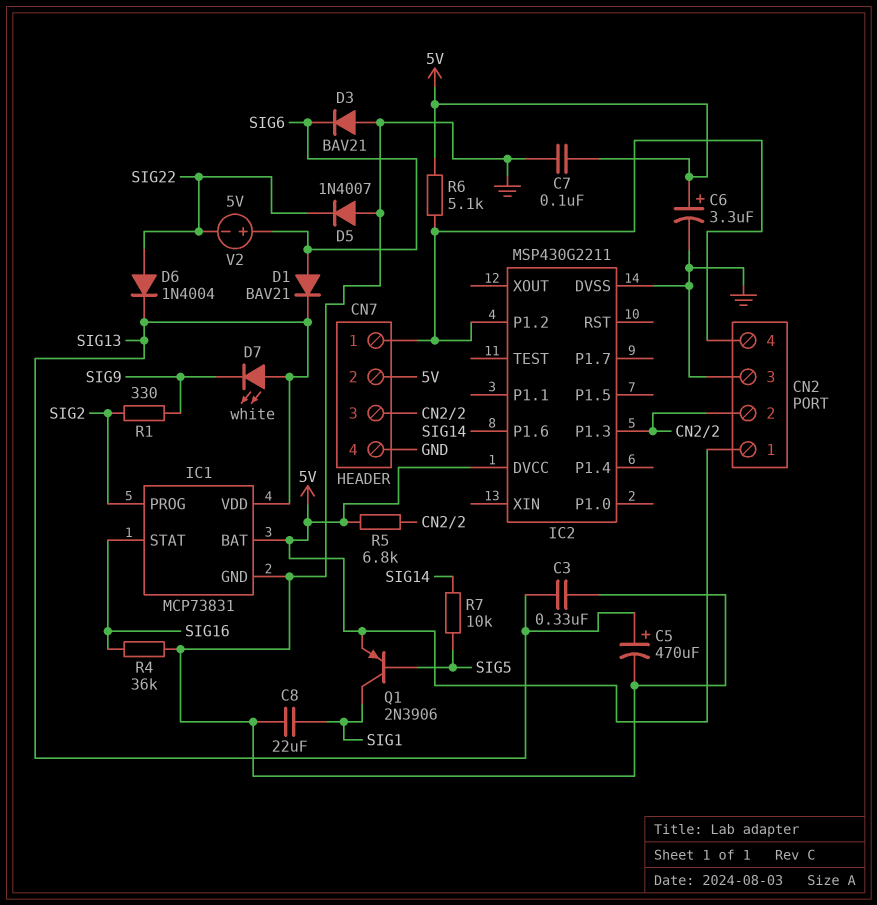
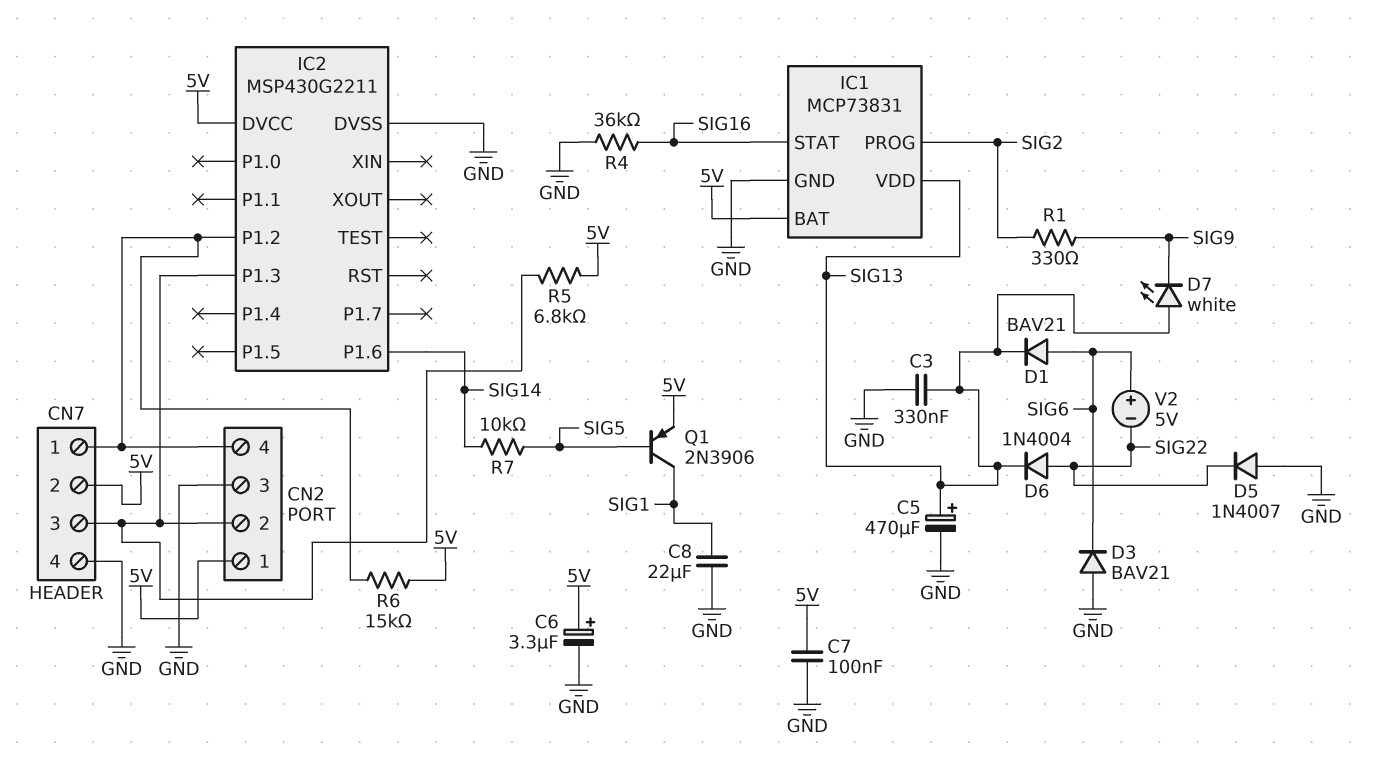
R6: 5.1k (5V, CN2/4) -> 15k (5V, CN2/4)

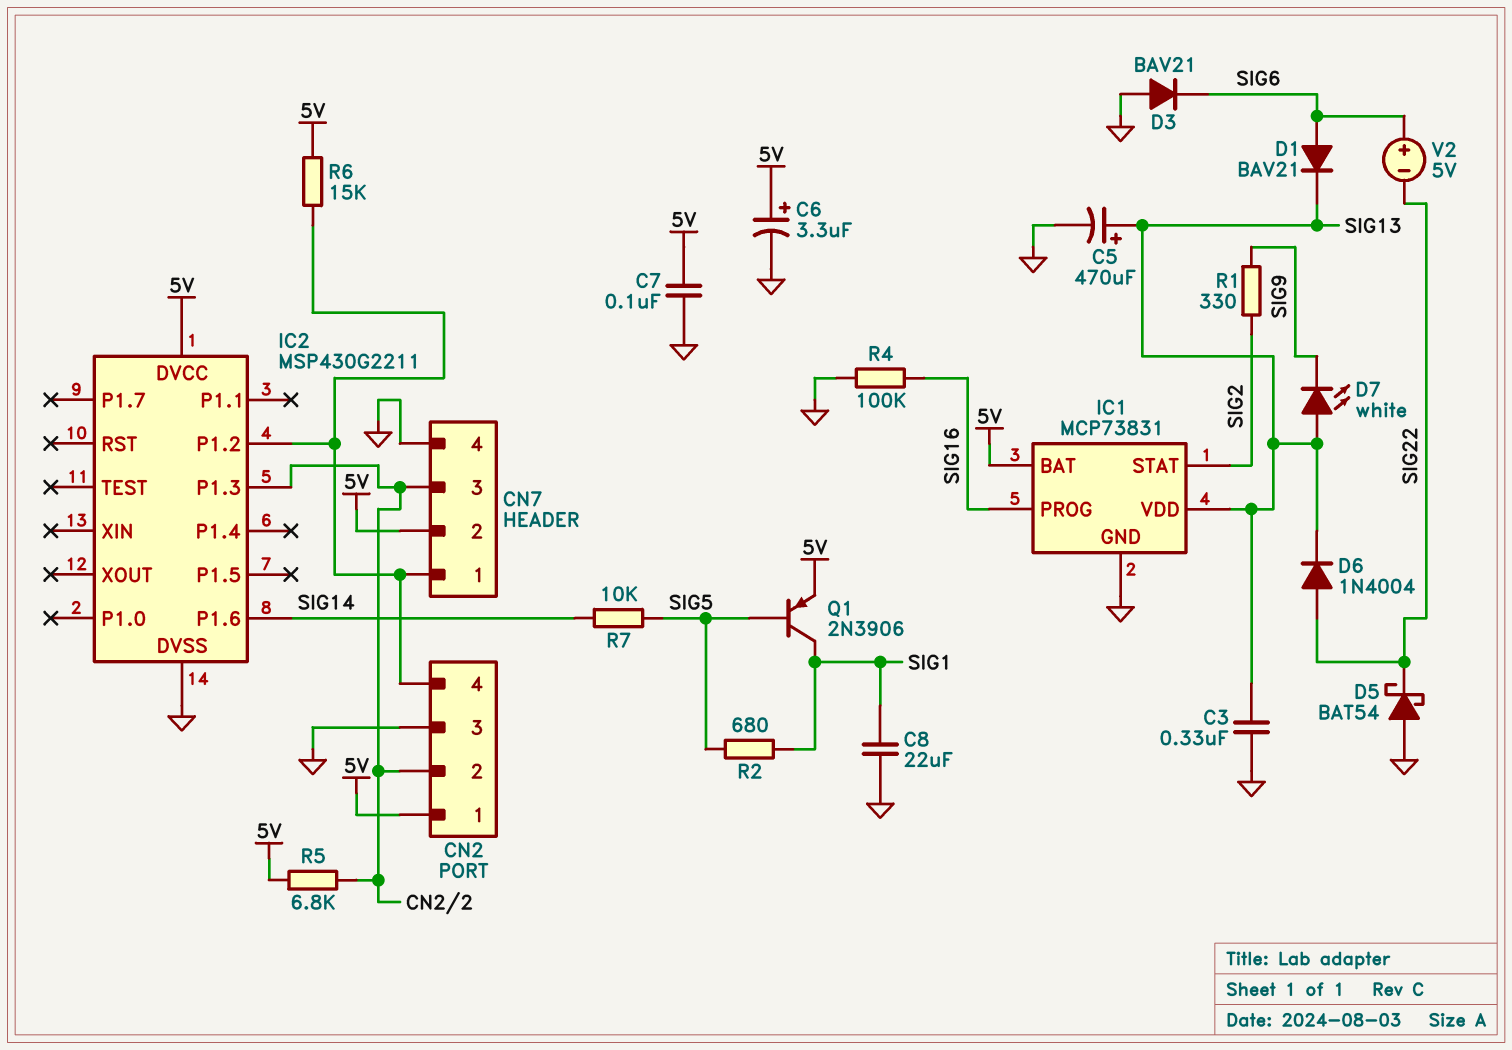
D5: diode 1N4007 (A GND, K SIG22) -> schottky BAT54 (A GND, K SIG22)
IC1 pin PROG: SIG2 -> SIG16
IC1 pin STAT: SIG16 -> SIG2
R2: none -> 680 (SIG1, SIG5)
R4: 36k (GND, SIG16) -> 100k (GND, SIG16)

